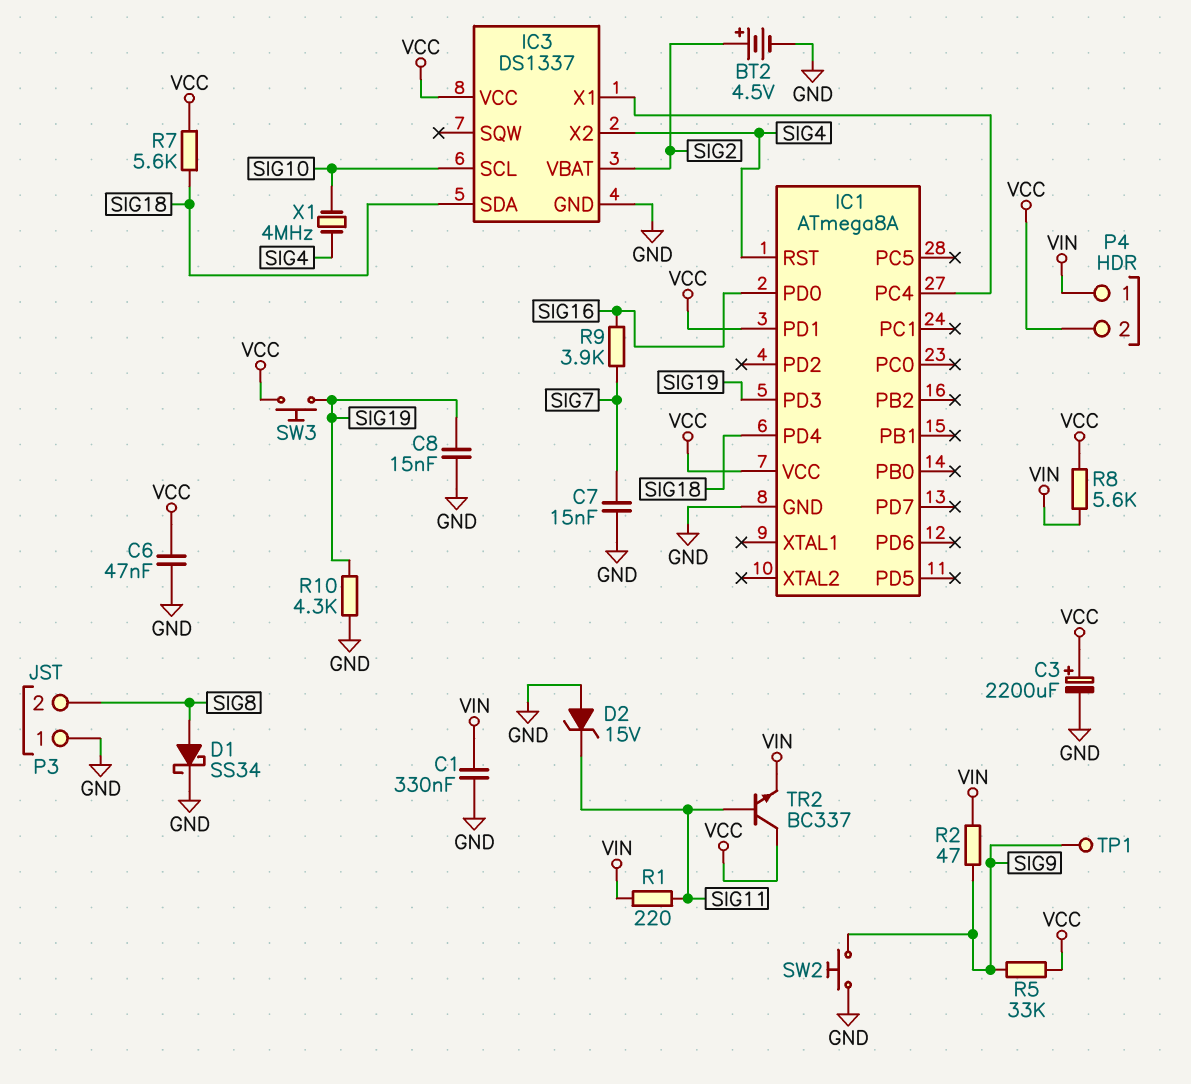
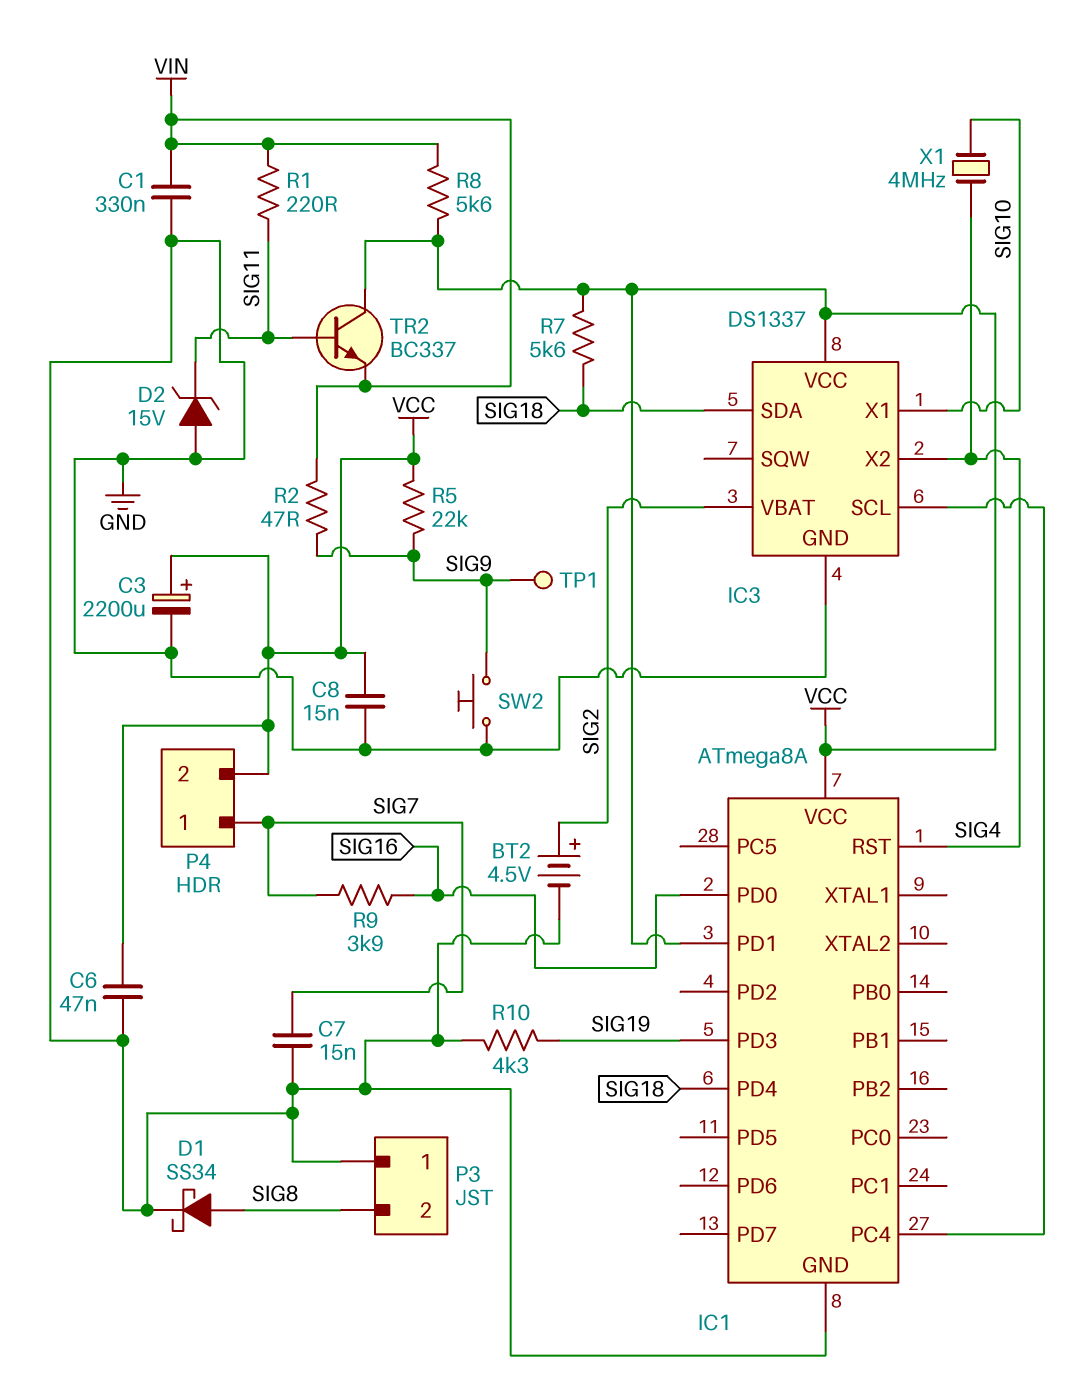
C8: 15nF (GND, SIG19) -> 15nF (GND, VCC)
IC3 pin SCL: SIG10 -> IC1/PC4
IC3 pin X1: IC1/PC4 -> SIG10
P4 pin 1: VIN -> SIG7
R5: 33k (SIG9, VCC) -> 22k (SIG9, VCC)
SW3: button (SIG19, VCC) -> none

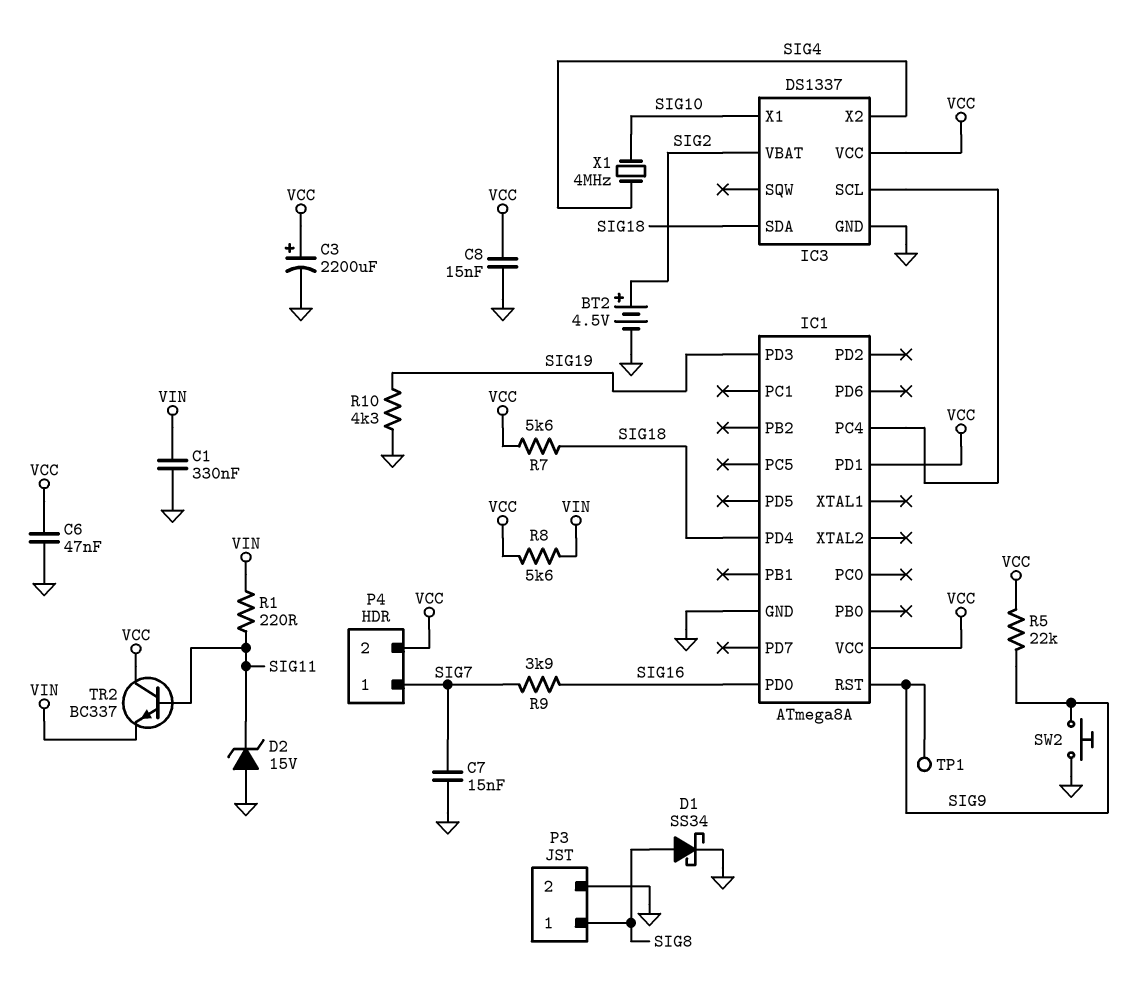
IC1 pin RST: SIG4 -> SIG9
P3 pin 1: GND -> SIG8
P3 pin 2: SIG8 -> GND
R2: 47 (SIG9, VIN) -> none

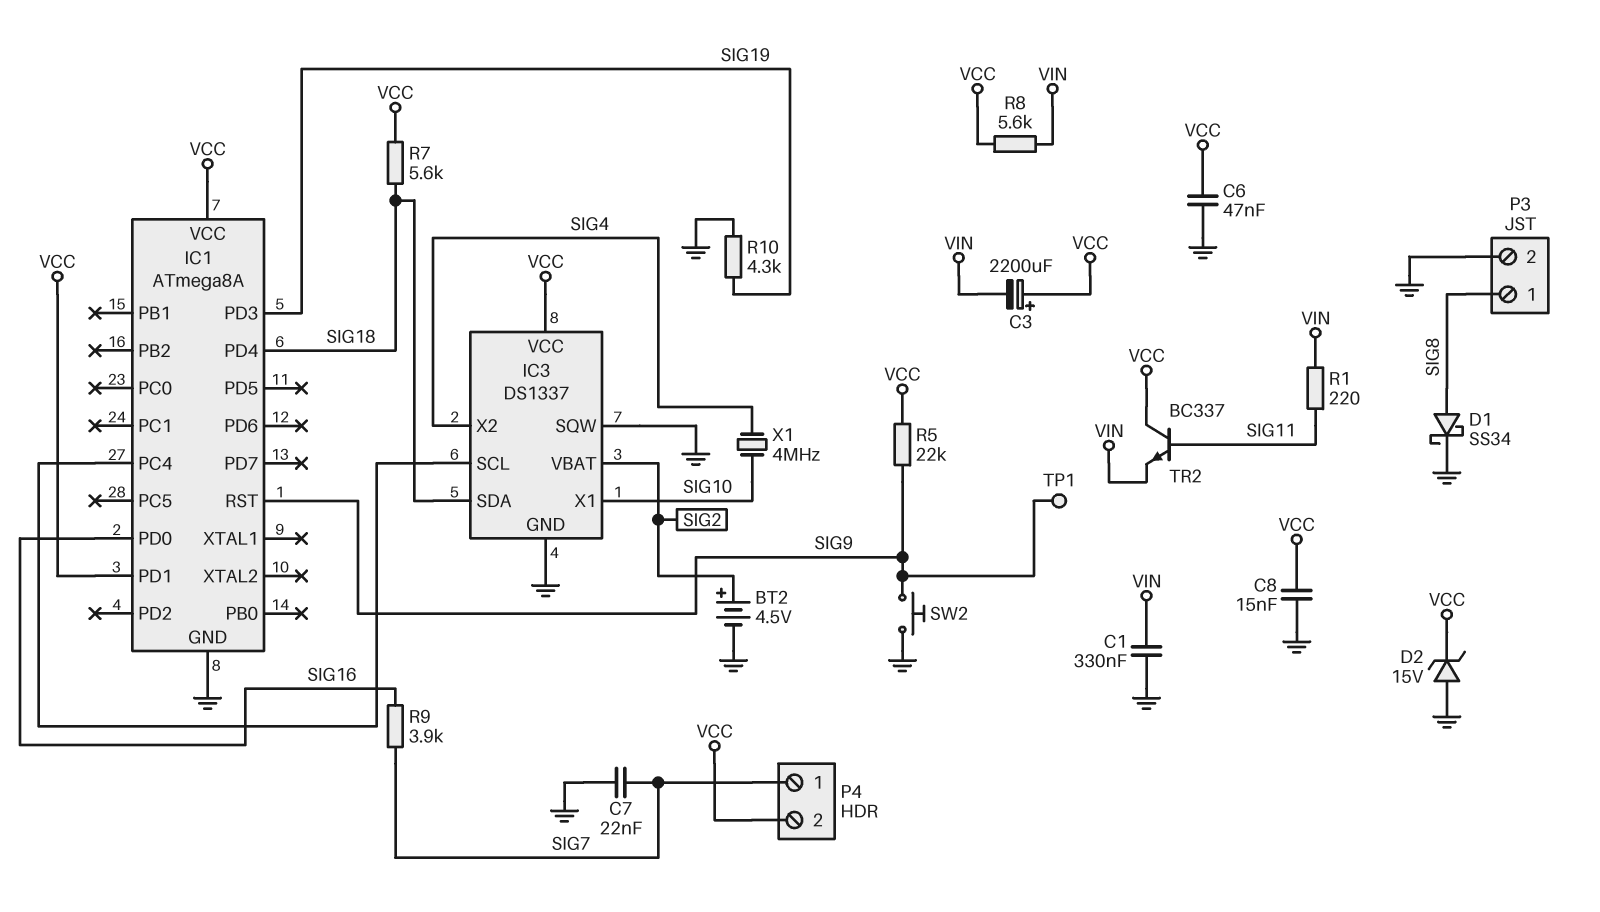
C3: 2200uF (plus VCC, minus GND) -> 2200uF (plus VCC, minus VIN)
C7: 15nF (GND, SIG7) -> 22nF (GND, SIG7)
D2: zener 15V (A GND, K SIG11) -> zener 15V (A GND, K VCC)
IC3 pin SQW: none -> GND

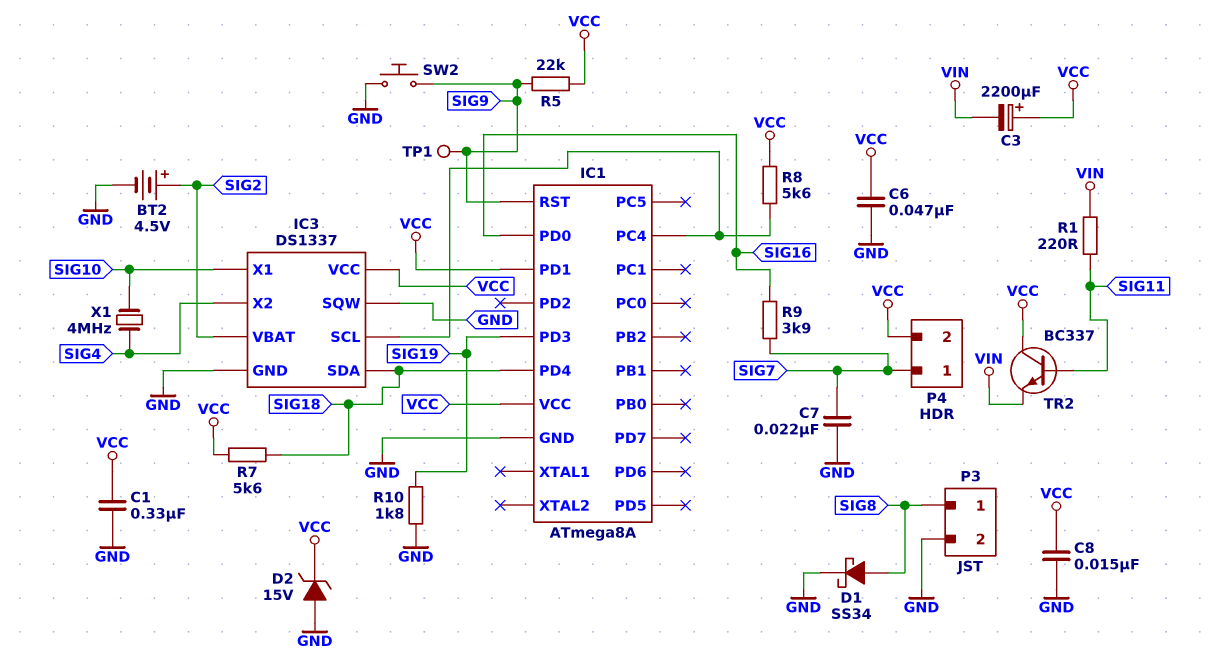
C1: 330nF (GND, VIN) -> 330nF (GND, VCC)
R8: 5.6k (VCC, VIN) -> 5.6k (IC1/PC4, VCC)
R10: 4.3k (GND, SIG19) -> 1.8k (GND, SIG19)

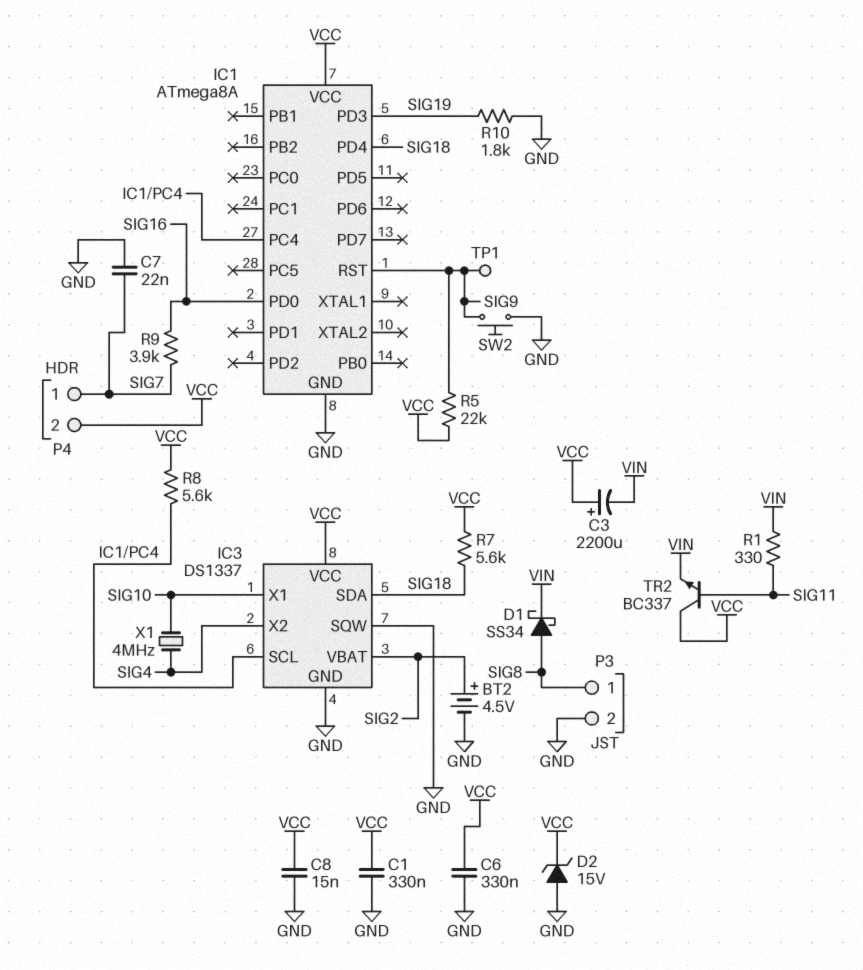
C6: 47nF (GND, VCC) -> 330nF (GND, VCC)
D1: schottky SS34 (A SIG8, K GND) -> schottky SS34 (A SIG8, K VIN)
IC1 pin PD1: VCC -> none
R1: 220 (SIG11, VIN) -> 330 (SIG11, VIN)

